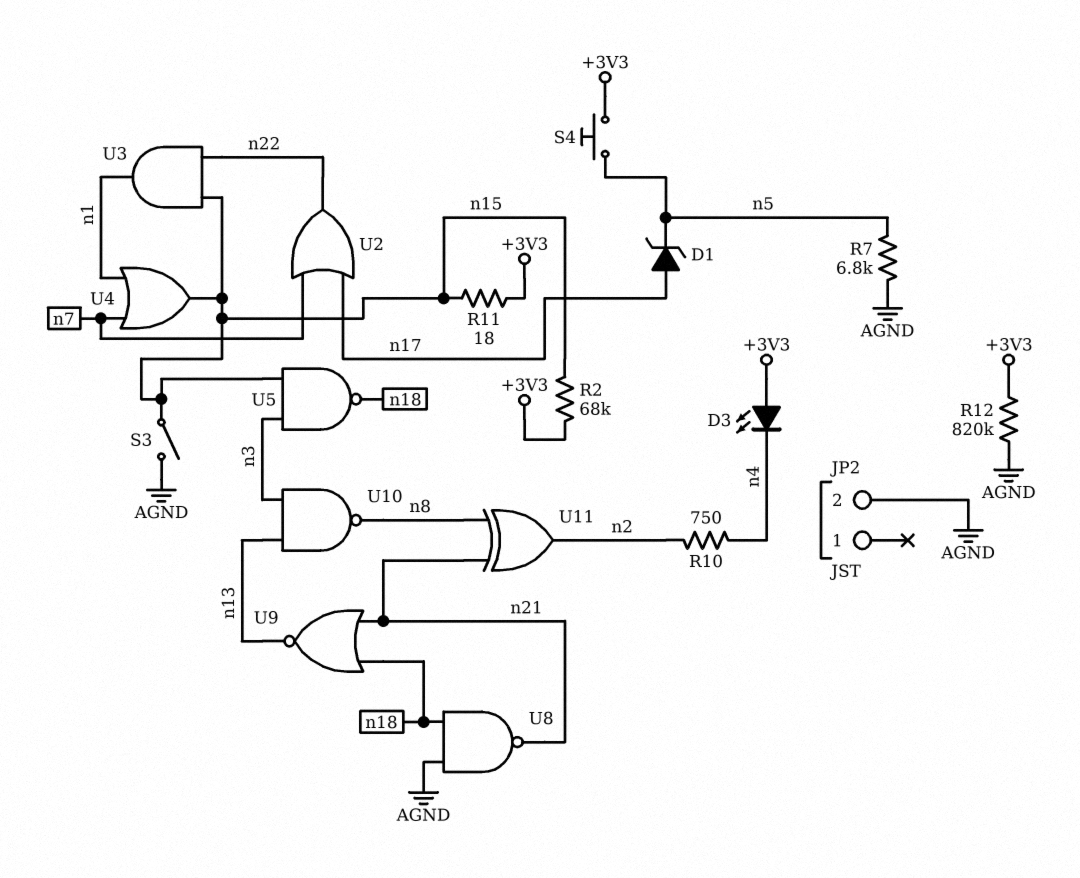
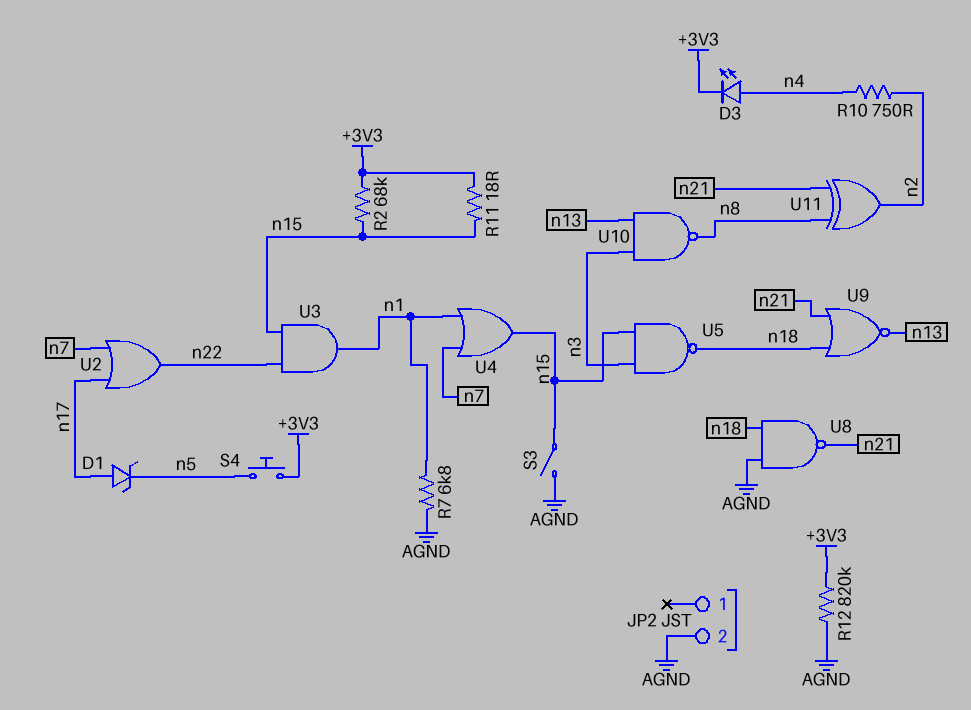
D3: LED (A +3V3, K n4) -> LED (A n4, K +3V3)
R7: 6.8k (AGND, n5) -> 6.8k (AGND, n1)

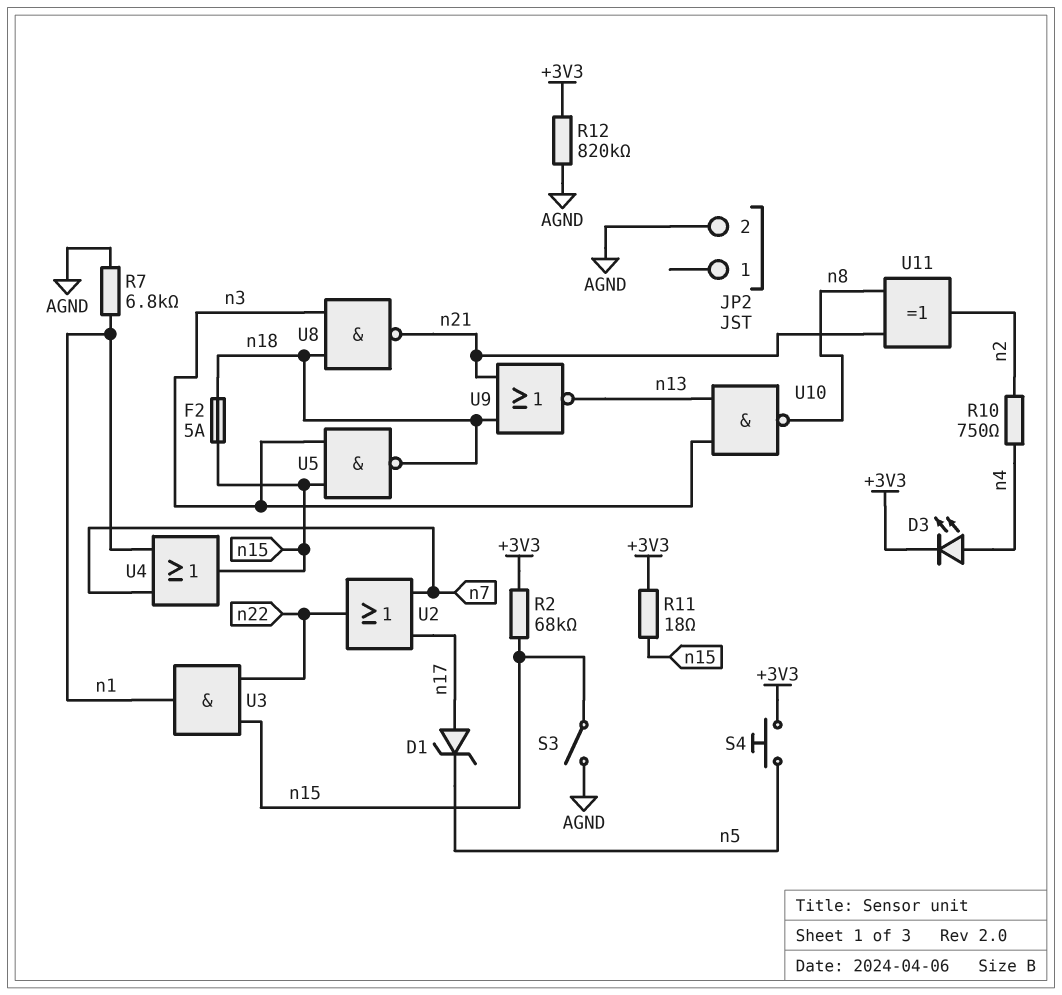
F2: none -> 5A (n15, n18)
U8: NAND (in AGND, in n18, out n21) -> NAND (in n3, in n18, out n21)

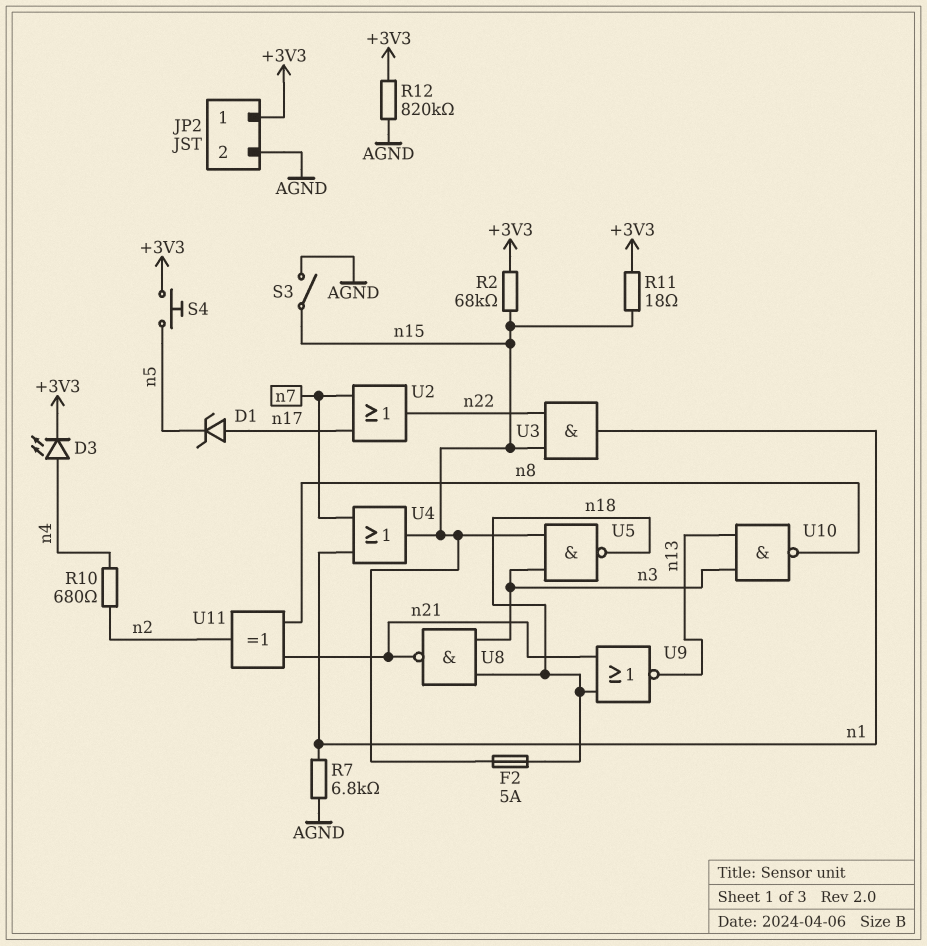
JP2 pin 1: none -> +3V3
R10: 750 (n2, n4) -> 680 (n2, n4)

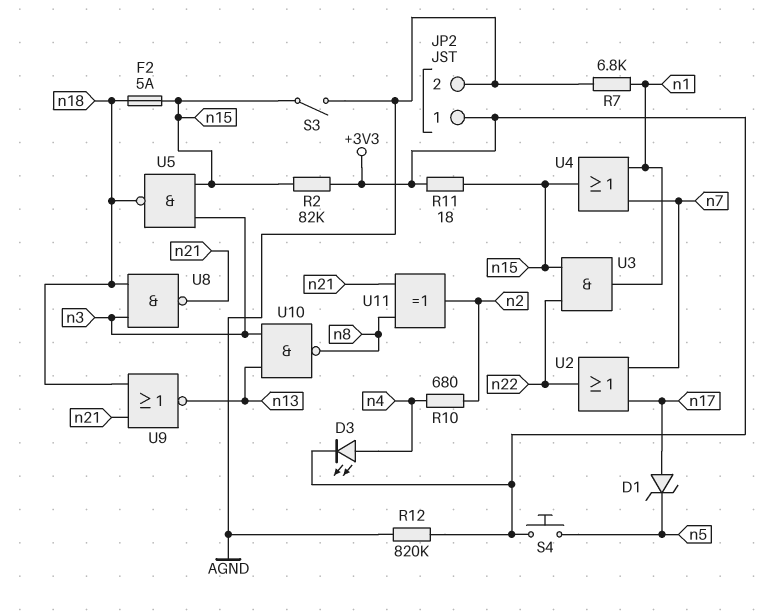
R2: 68k (+3V3, n15) -> 82k (+3V3, n15)

